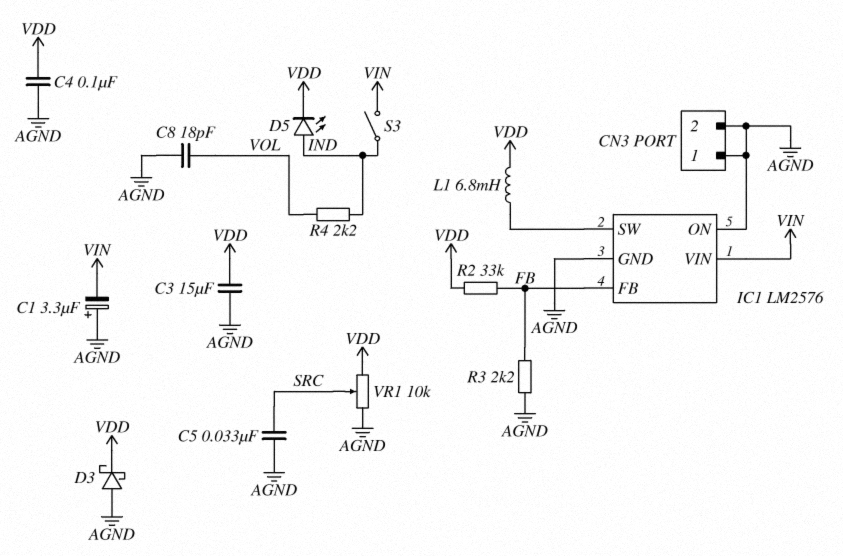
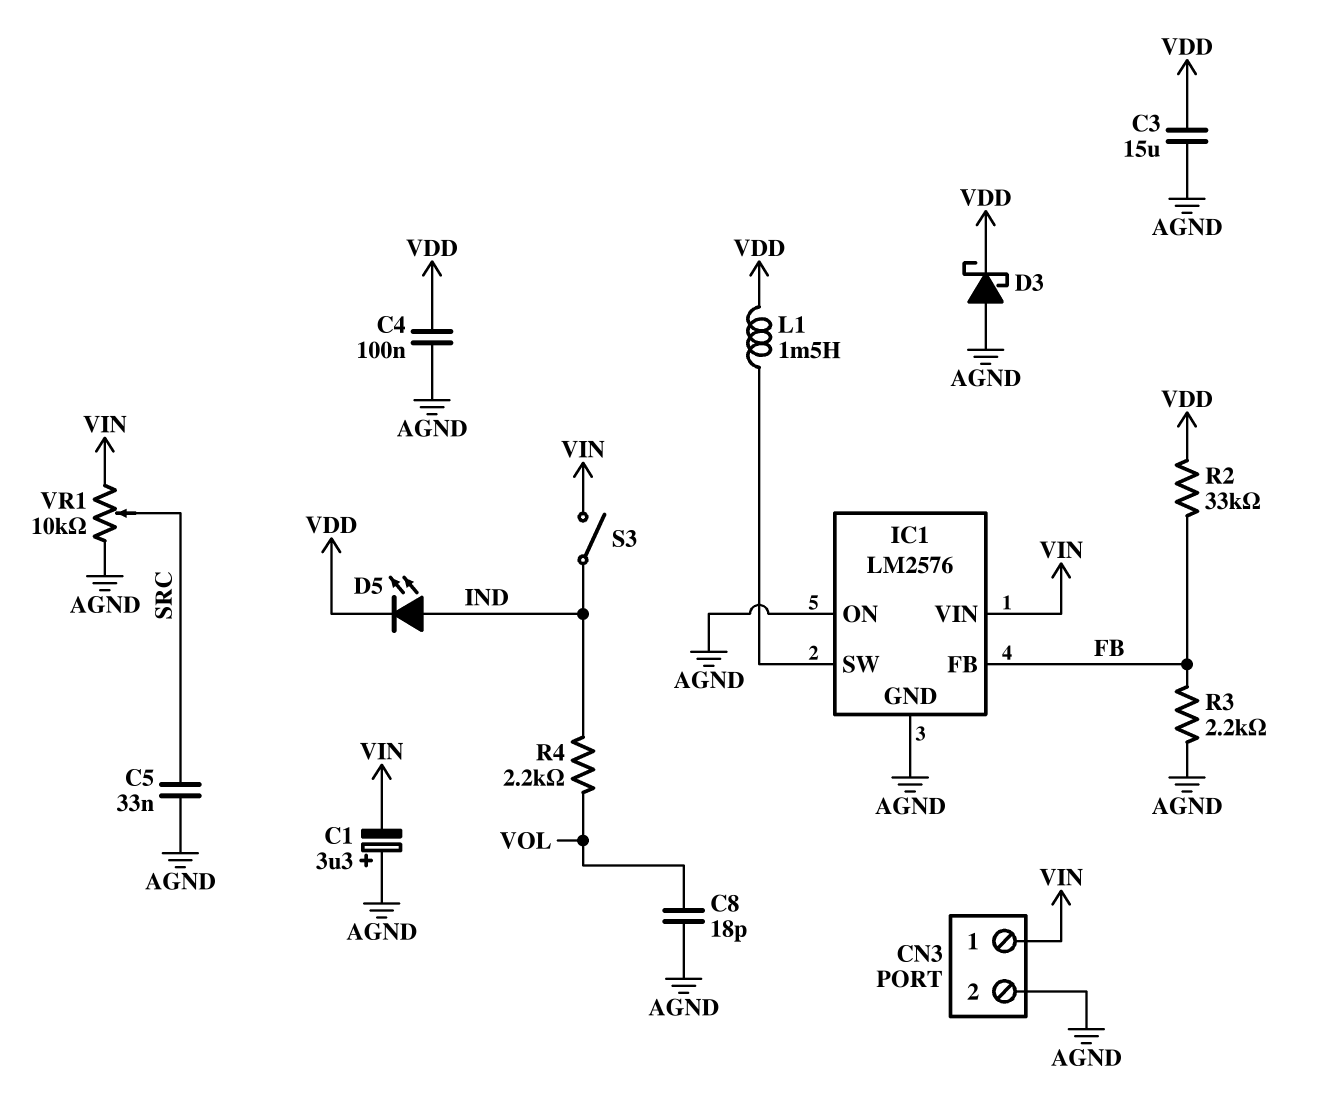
CN3 pin 1: AGND -> VIN
L1: 6.8mH (IC1/SW, VDD) -> 1.5mH (IC1/SW, VDD)
VR1: 10k (AGND, VDD, wiper SRC) -> 10k (AGND, VIN, wiper SRC)

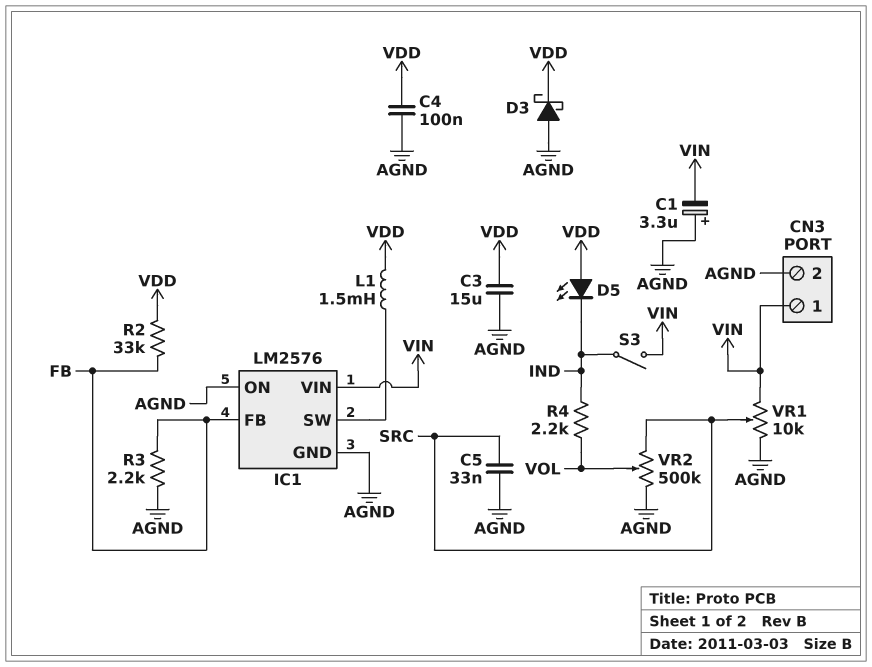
C8: 18pF (AGND, VOL) -> none
D5: LED (A IND, K VDD) -> LED (A VDD, K IND)
VR2: none -> 500k (AGND, SRC, wiper VOL)

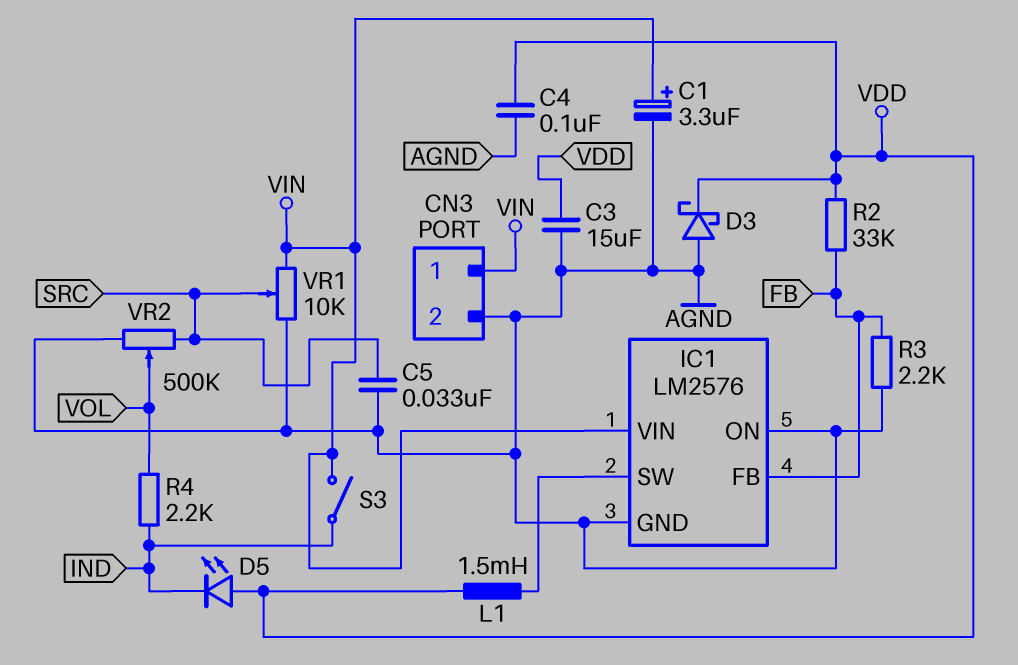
C1: 3.3uF (plus AGND, minus VIN) -> 3.3uF (plus VIN, minus AGND)

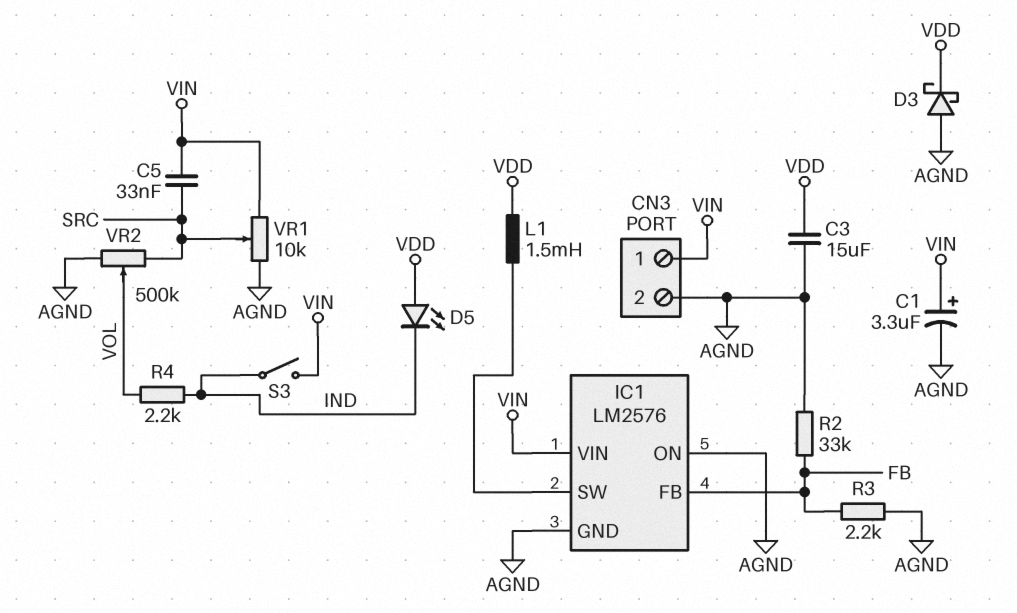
C4: 100nF (AGND, VDD) -> none
C5: 33nF (AGND, SRC) -> 33nF (SRC, VIN)
R2: 33k (FB, VDD) -> 33k (AGND, FB)

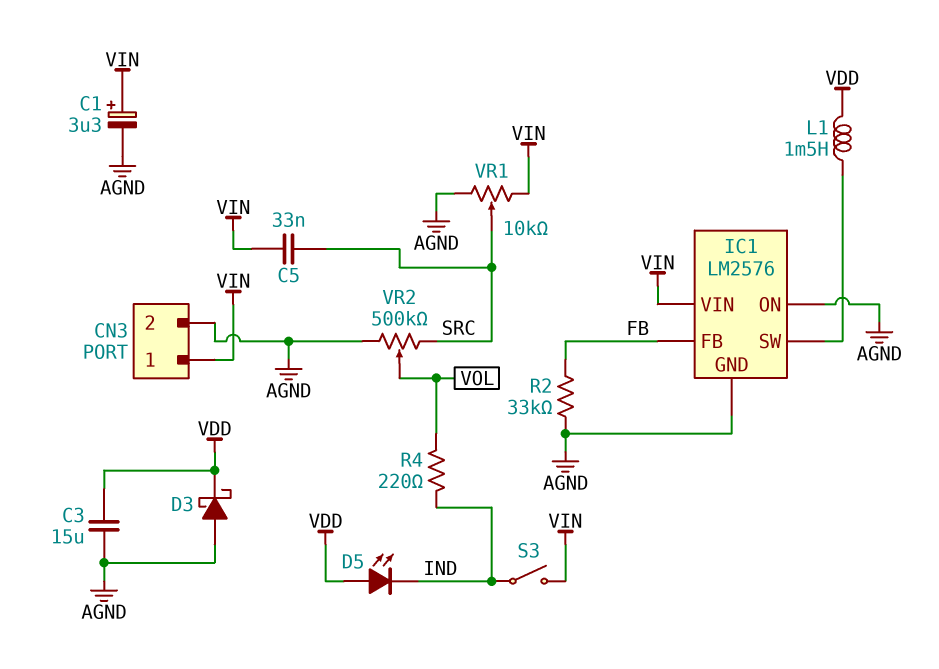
R3: 2.2k (AGND, FB) -> none
R4: 2.2k (IND, VOL) -> 220 (IND, VOL)

